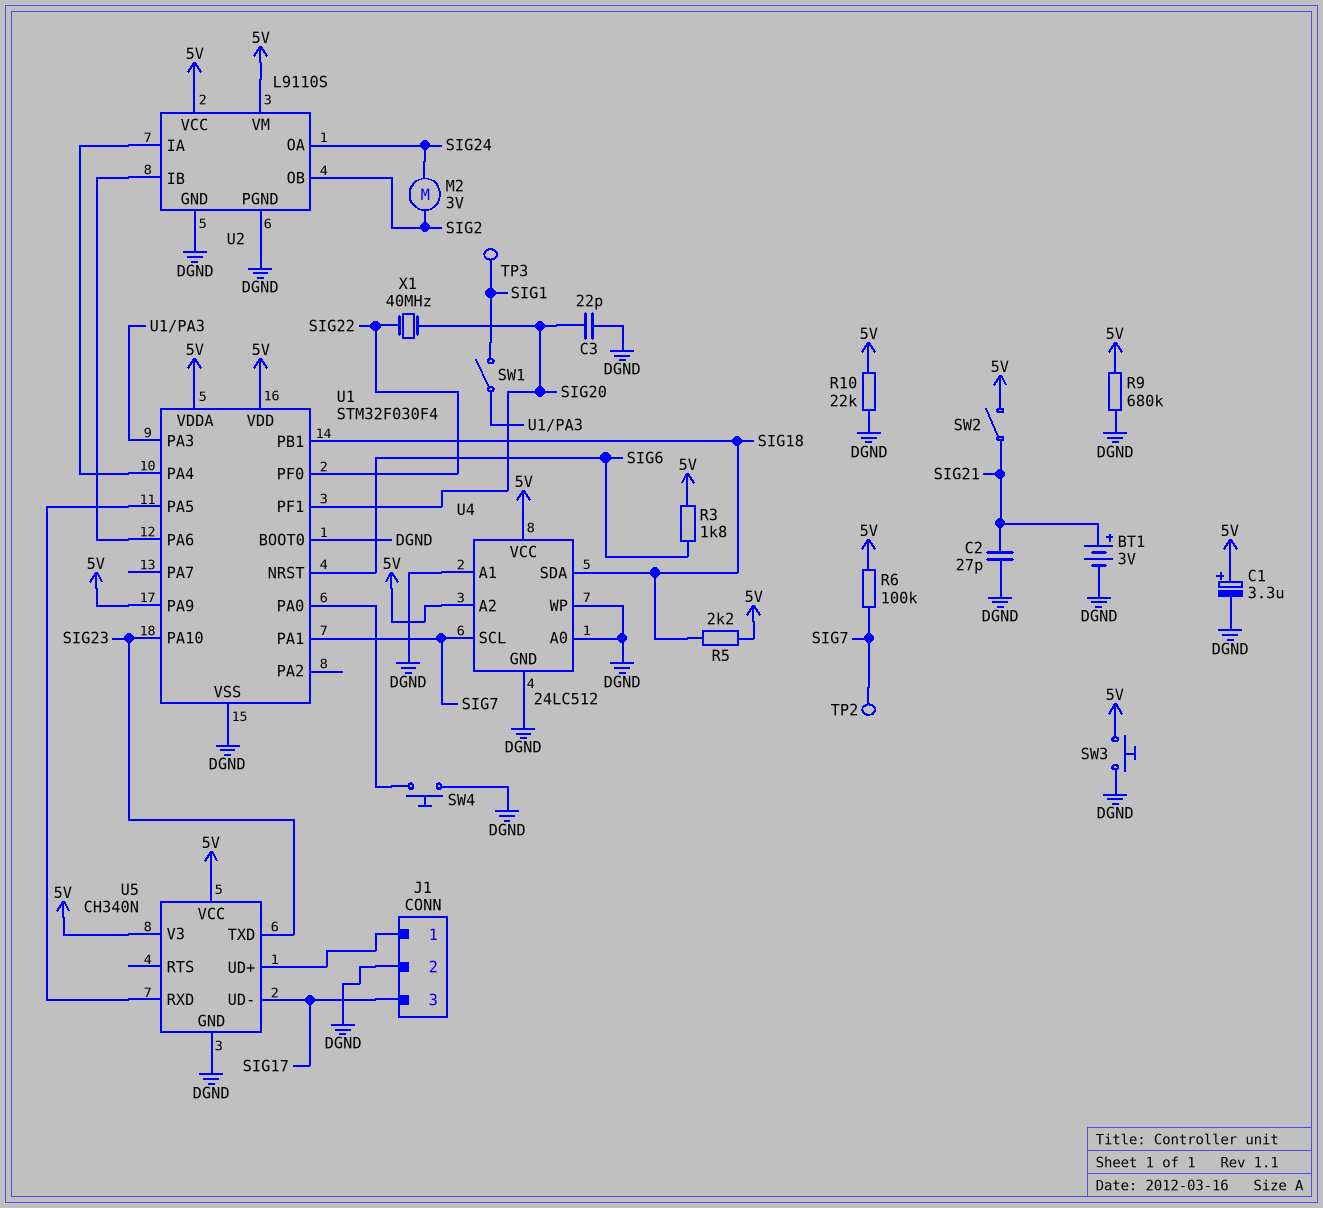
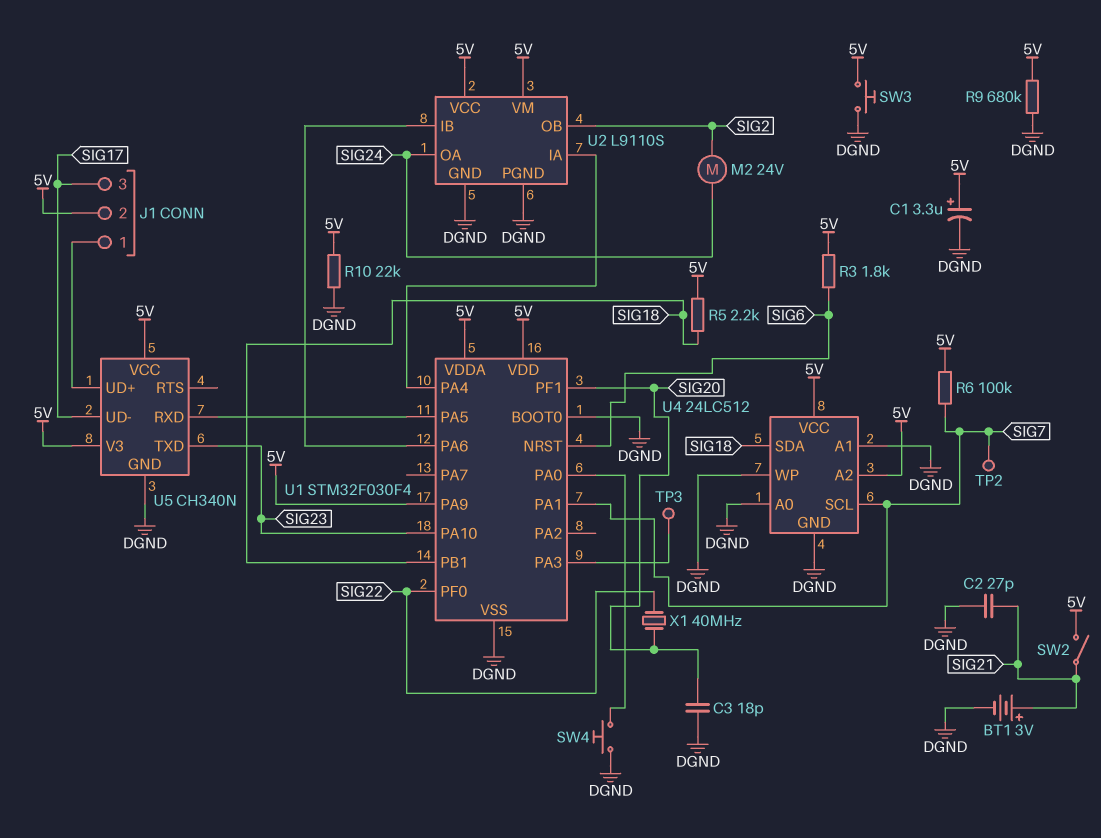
C3: 22pF (DGND, SIG20) -> 18pF (DGND, SIG20)
J1 pin 2: DGND -> 5V
M2: motor 3V (SIG2, SIG24) -> motor 24V (SIG2, SIG24)
SW1: switch (SIG1, U1/PA3) -> none
TP3: test point (SIG1) -> test point (U1/PA3)

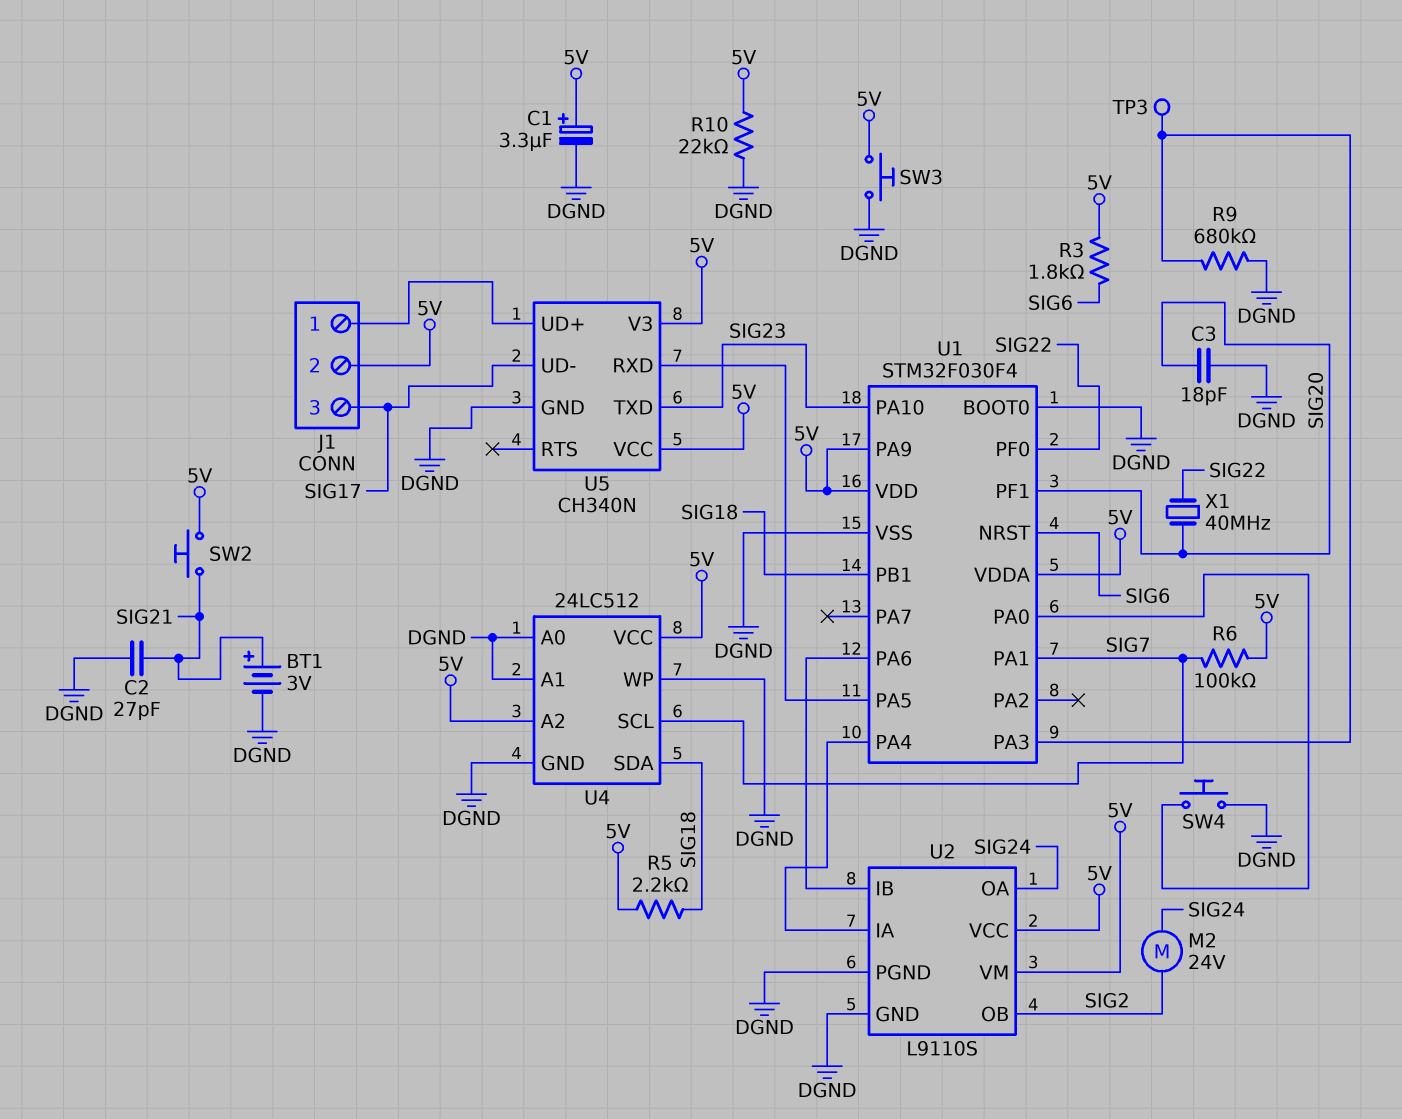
R9: 680k (5V, DGND) -> 680k (DGND, U1/PA3)
SW2: switch (5V, SIG21) -> button (5V, SIG21)
TP2: test point (SIG7) -> none

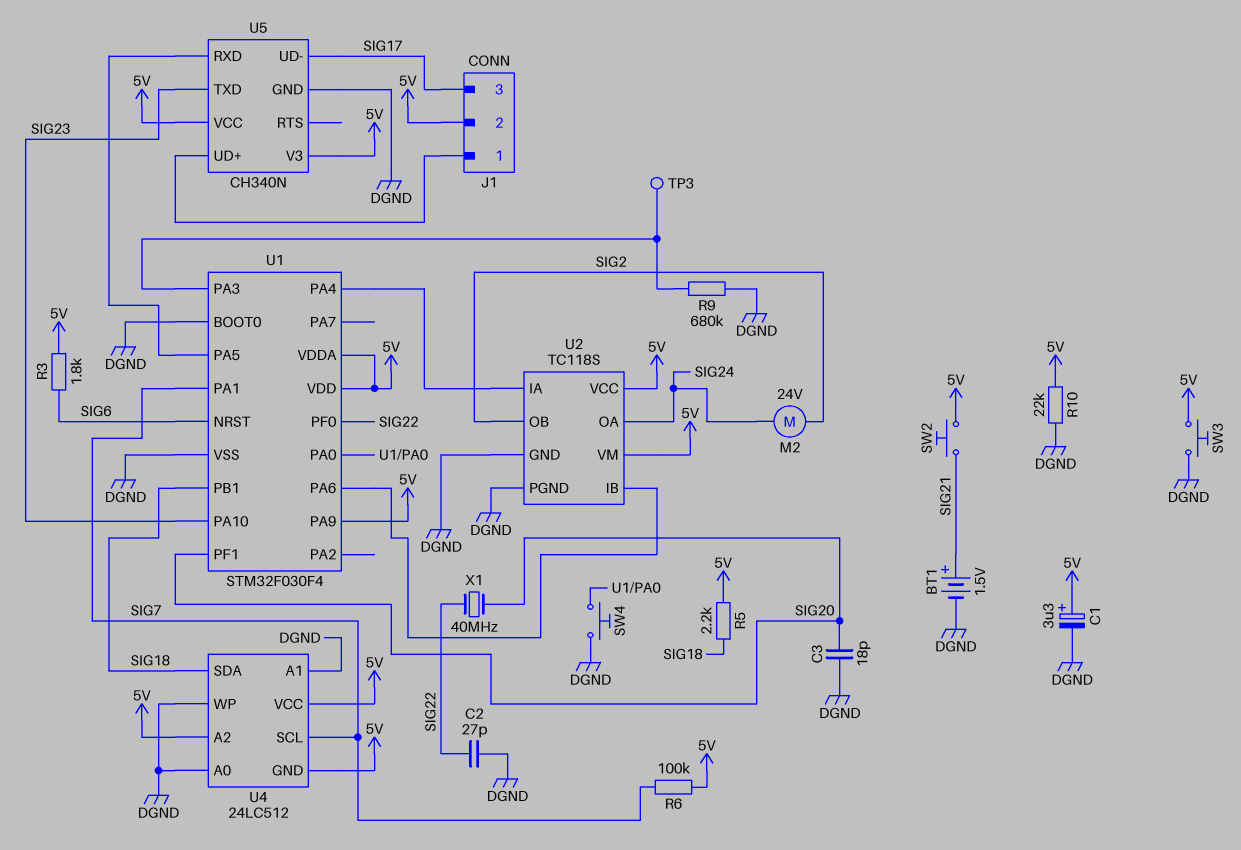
BT1: 3V (plus SIG21, minus DGND) -> 1.5V (plus SIG21, minus DGND)
C2: 27pF (DGND, SIG21) -> 27pF (DGND, SIG22)
U2: L9110S -> TC118S
U4 pin GND: DGND -> 5V

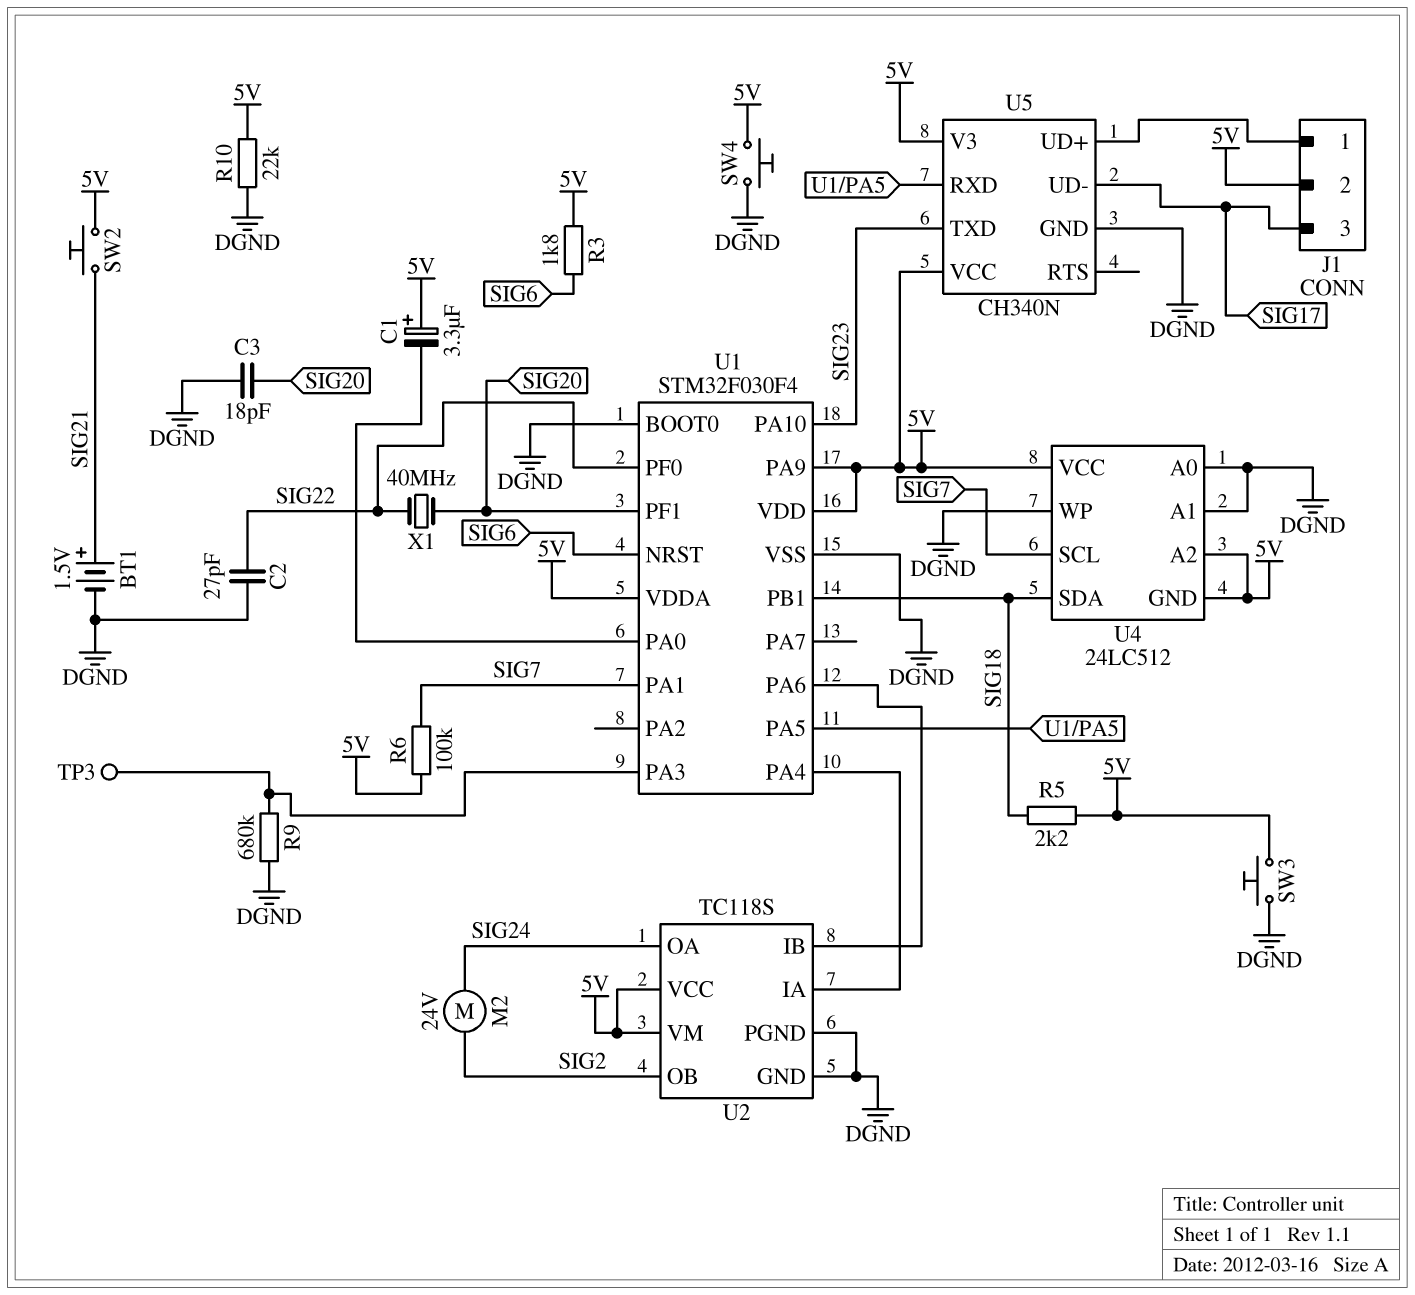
C1: 3.3uF (plus 5V, minus DGND) -> 3.3uF (plus 5V, minus U1/PA0)
SW4: button (DGND, U1/PA0) -> button (5V, DGND)

